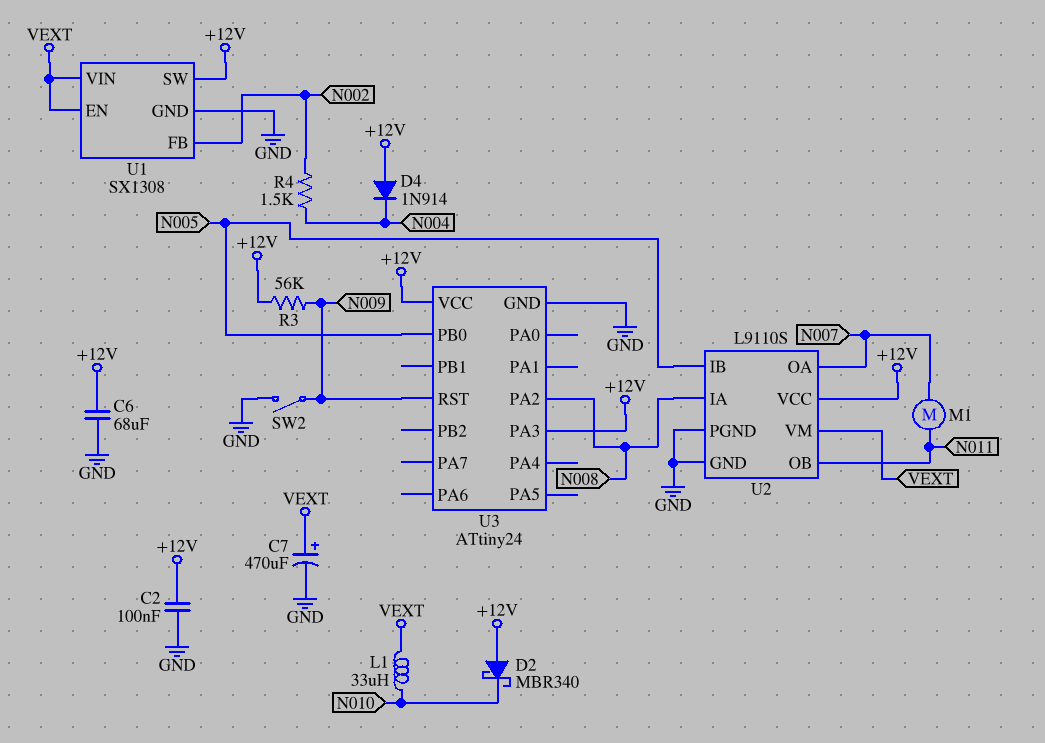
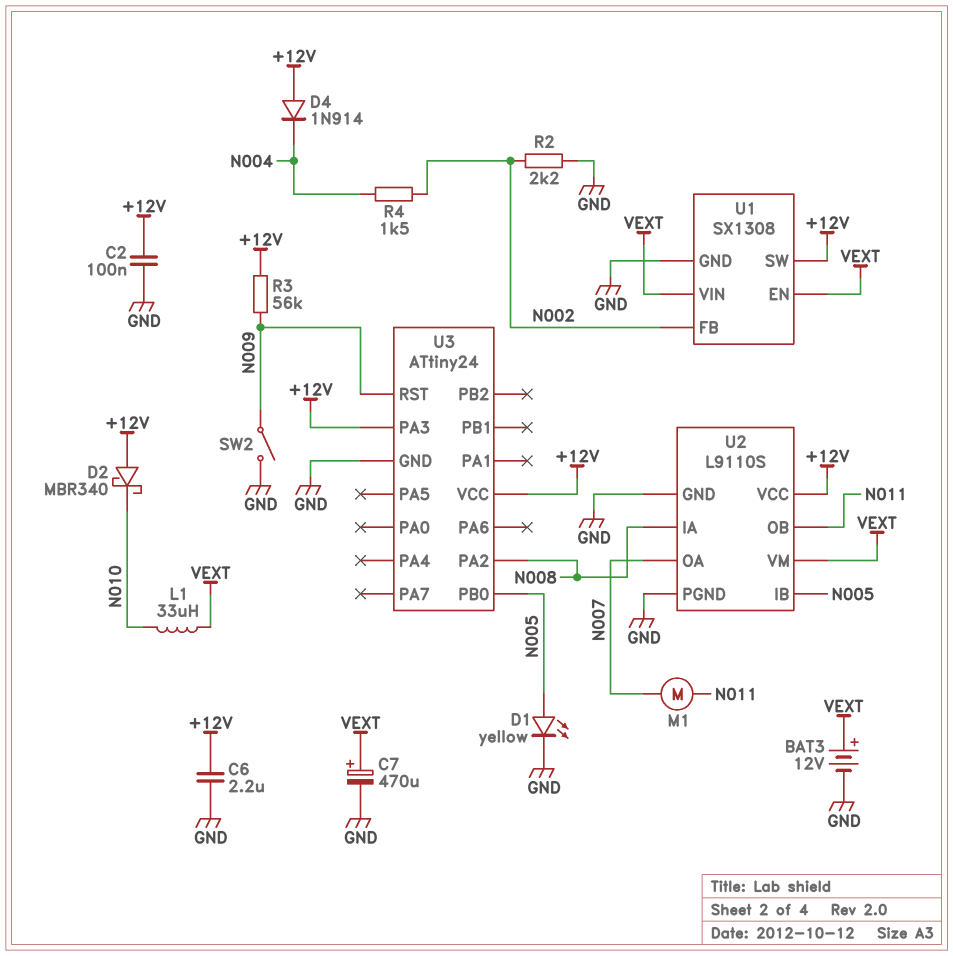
BAT3: none -> 12V (plus VEXT, minus GND)
C6: 68uF (+12V, GND) -> 2.2uF (+12V, GND)
D1: none -> LED yellow (A N005, K GND)
R2: none -> 2.2k (GND, N002)

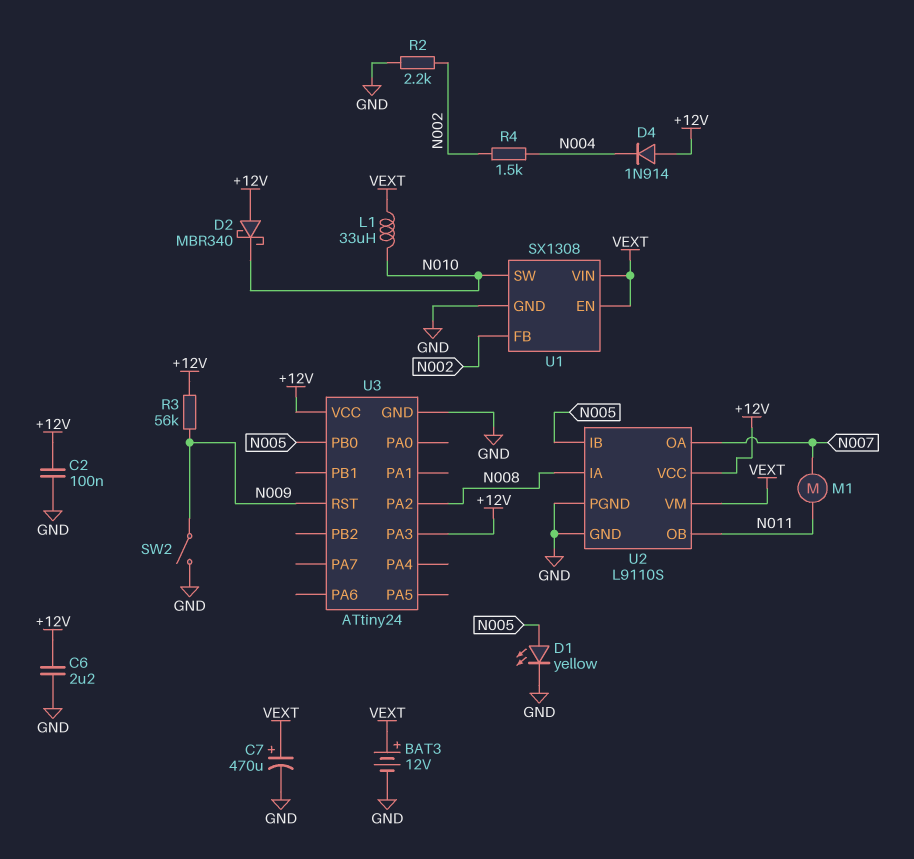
U1 pin SW: +12V -> N010

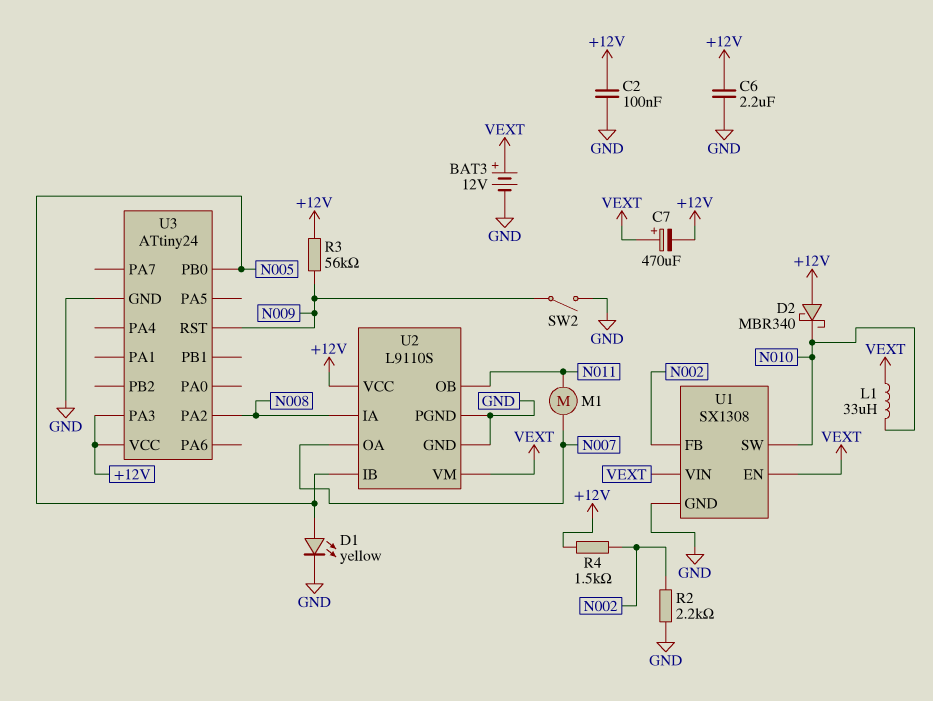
C7: 470uF (plus VEXT, minus GND) -> 470uF (plus VEXT, minus +12V)
D4: diode 1N914 (A +12V, K N004) -> none
R4: 1.5k (N002, N004) -> 1.5k (+12V, N002)

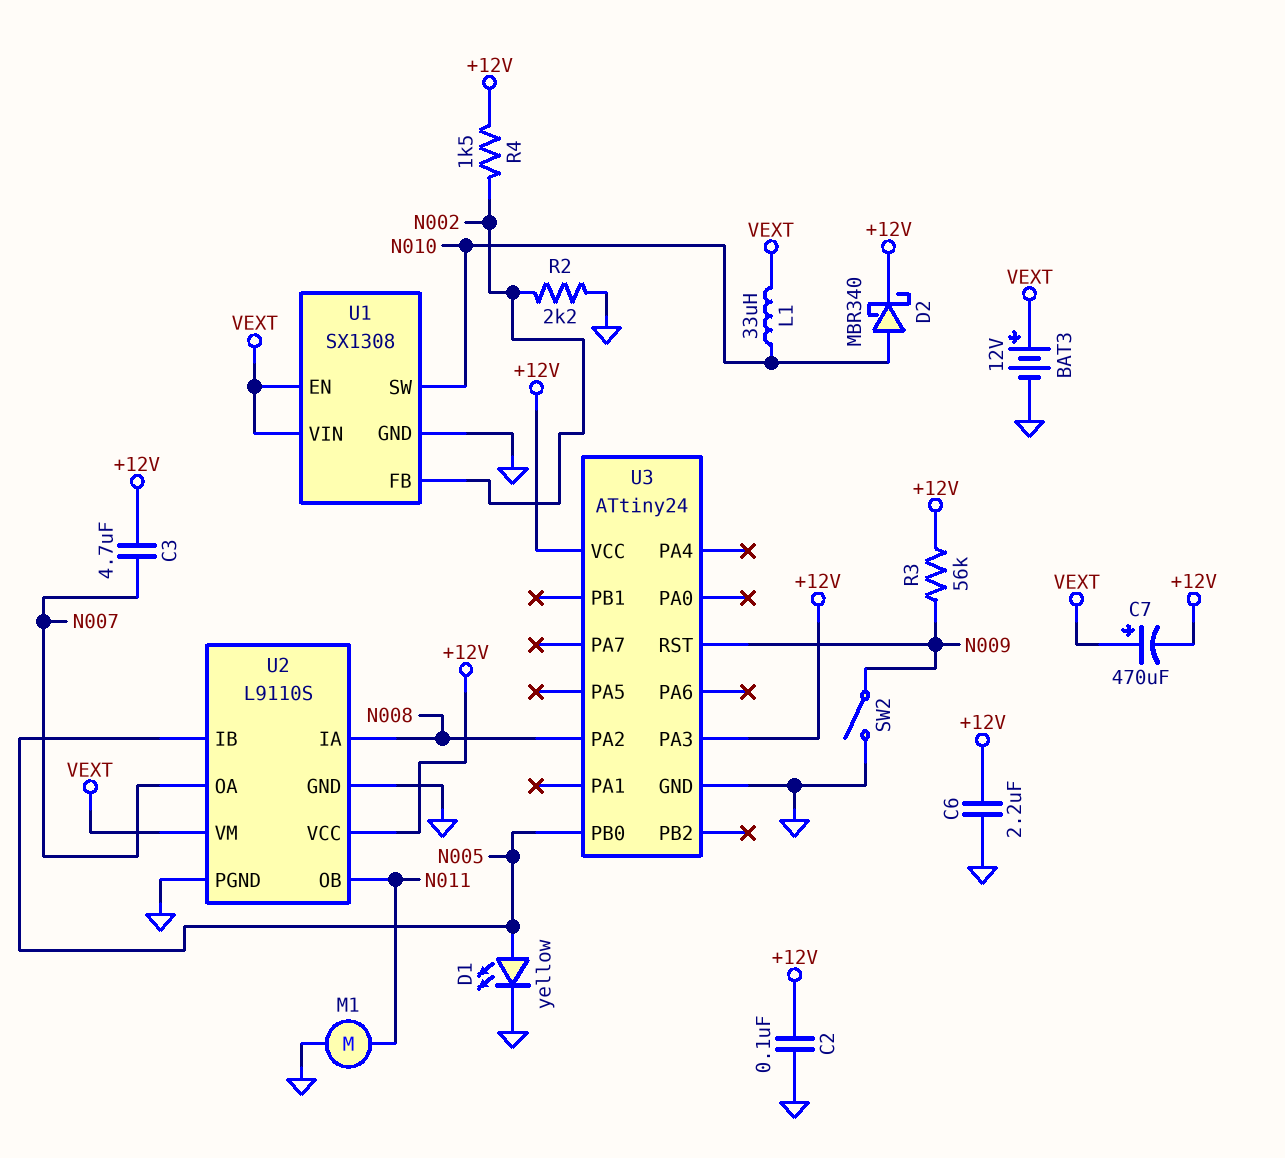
C3: none -> 4.7uF (+12V, N007)
D2: schottky MBR340 (A +12V, K N010) -> schottky MBR340 (A N010, K +12V)
M1: motor (N007, N011) -> motor (GND, N011)

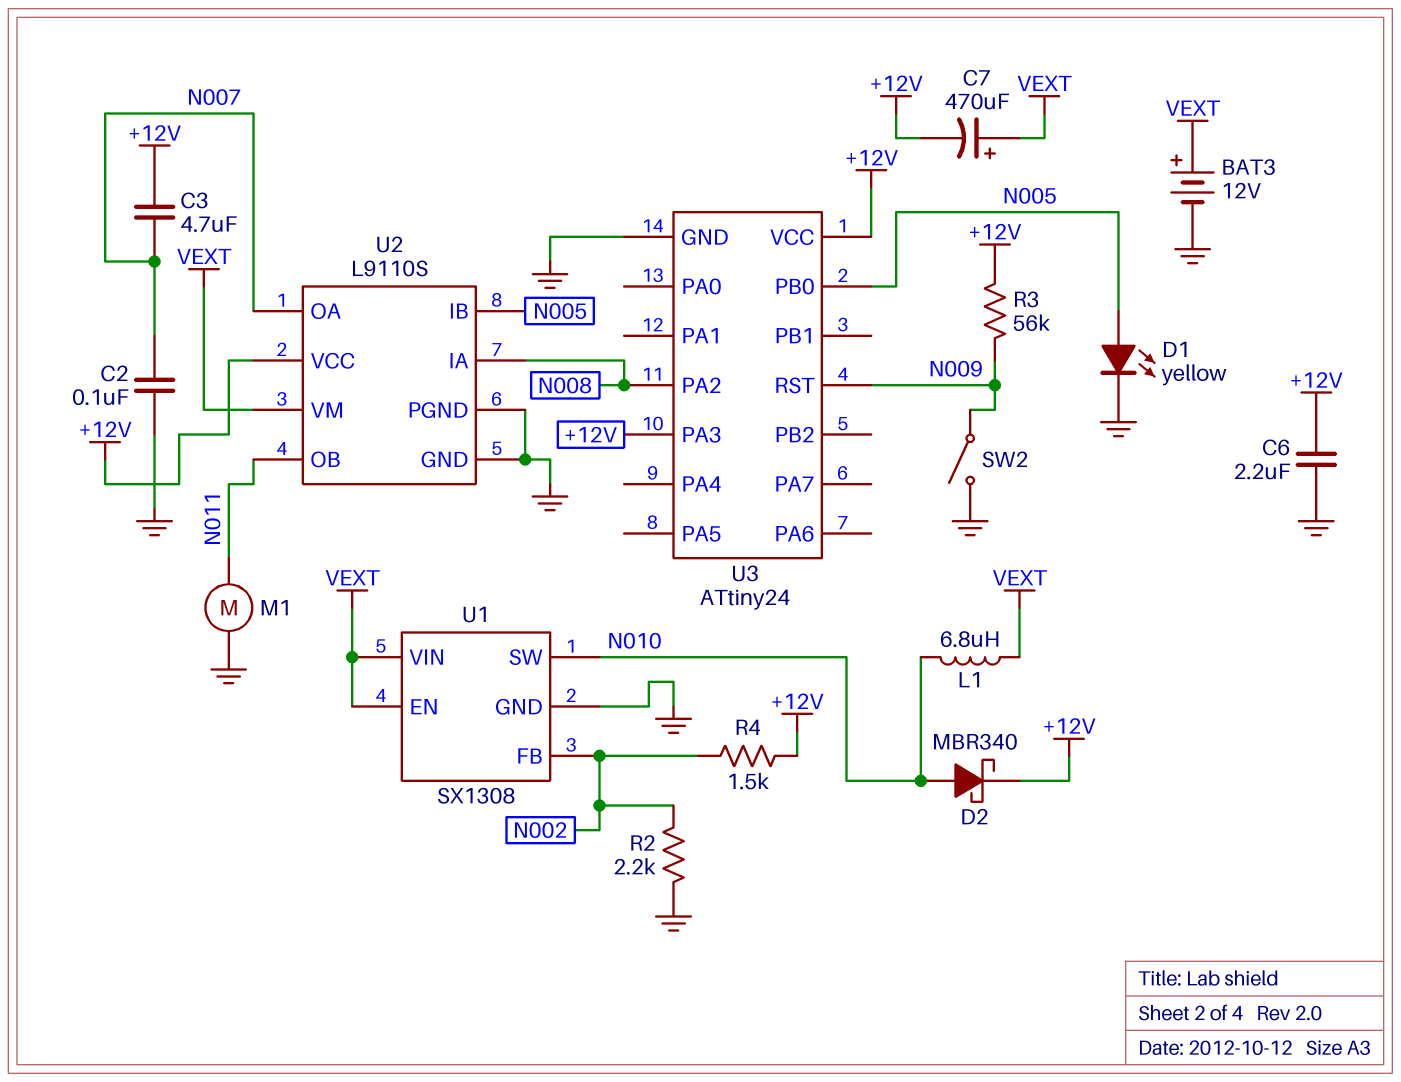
C2: 100nF (+12V, GND) -> 100nF (GND, N007)
L1: 33uH (N010, VEXT) -> 6.8uH (N010, VEXT)

